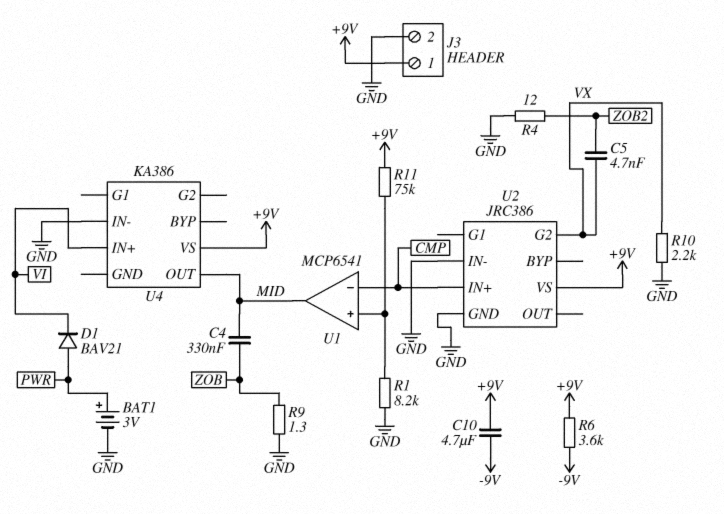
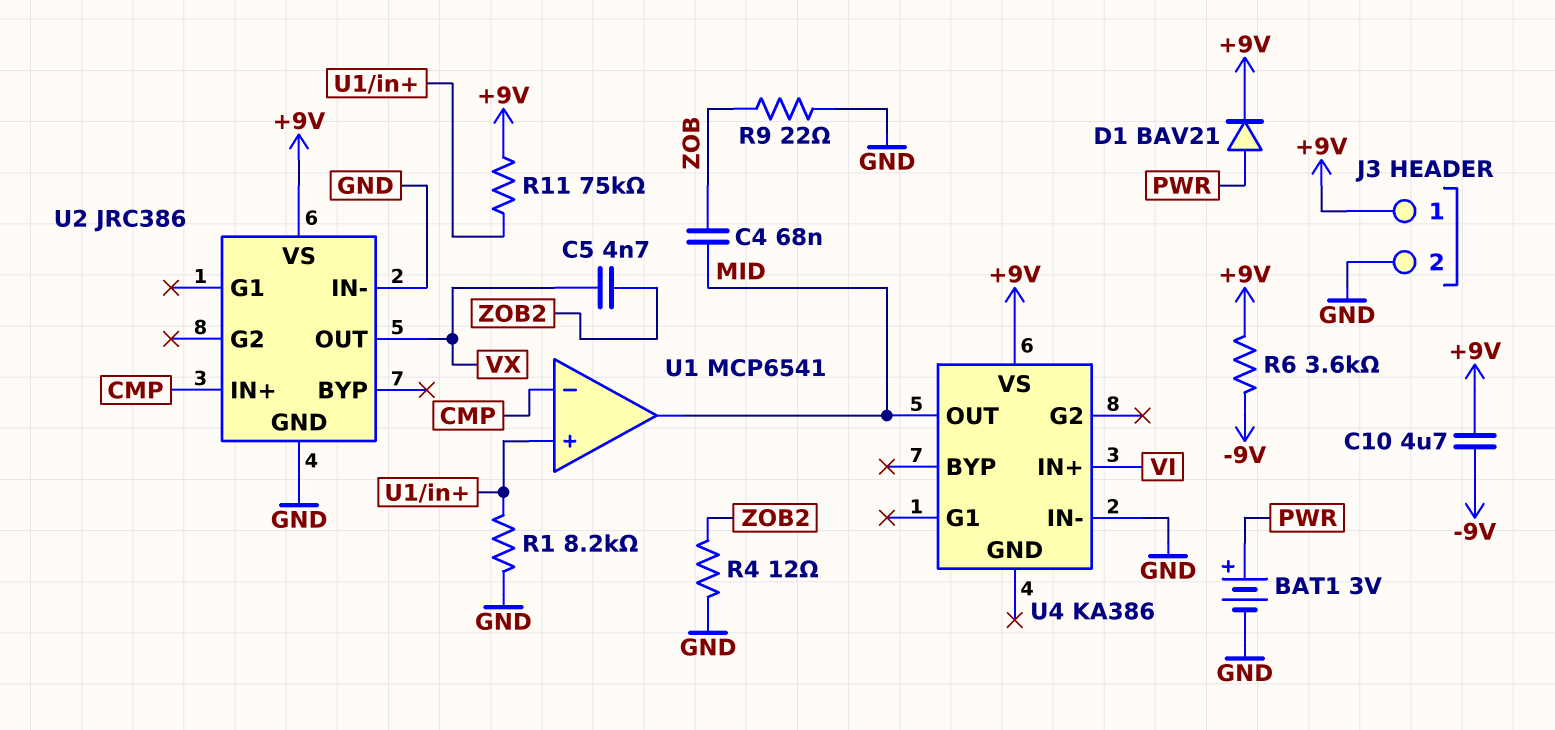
C4: 330nF (MID, ZOB) -> 68nF (MID, ZOB)
D1: diode BAV21 (A PWR, K VI) -> diode BAV21 (A PWR, K +9V)
R9: 1.3 (GND, ZOB) -> 22 (GND, ZOB)
R10: 2.2k (GND, VX) -> none
U2 pin G2: VX -> none
U2 pin OUT: none -> VX

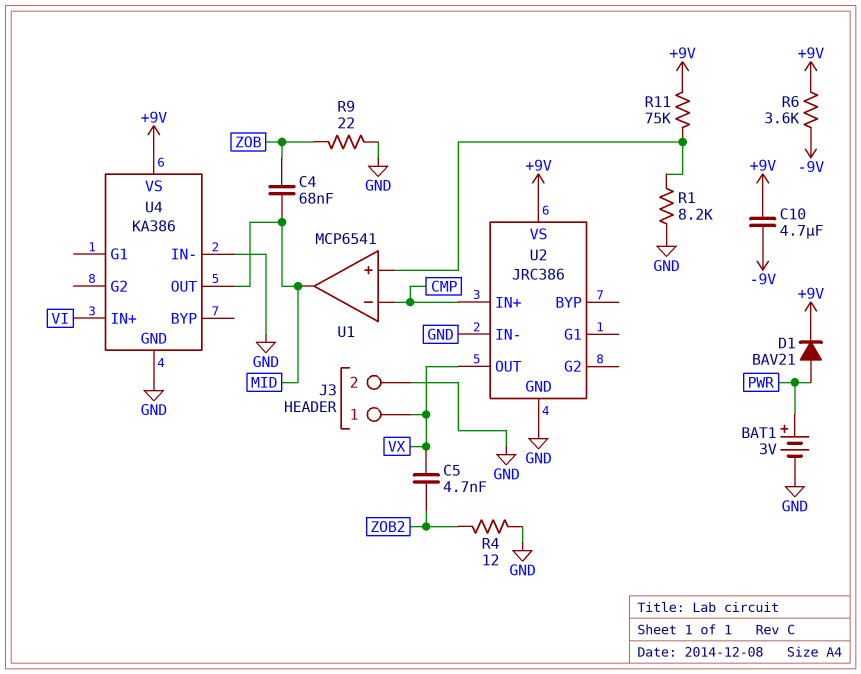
J3 pin 1: +9V -> VX
U4 pin GND: none -> GND

